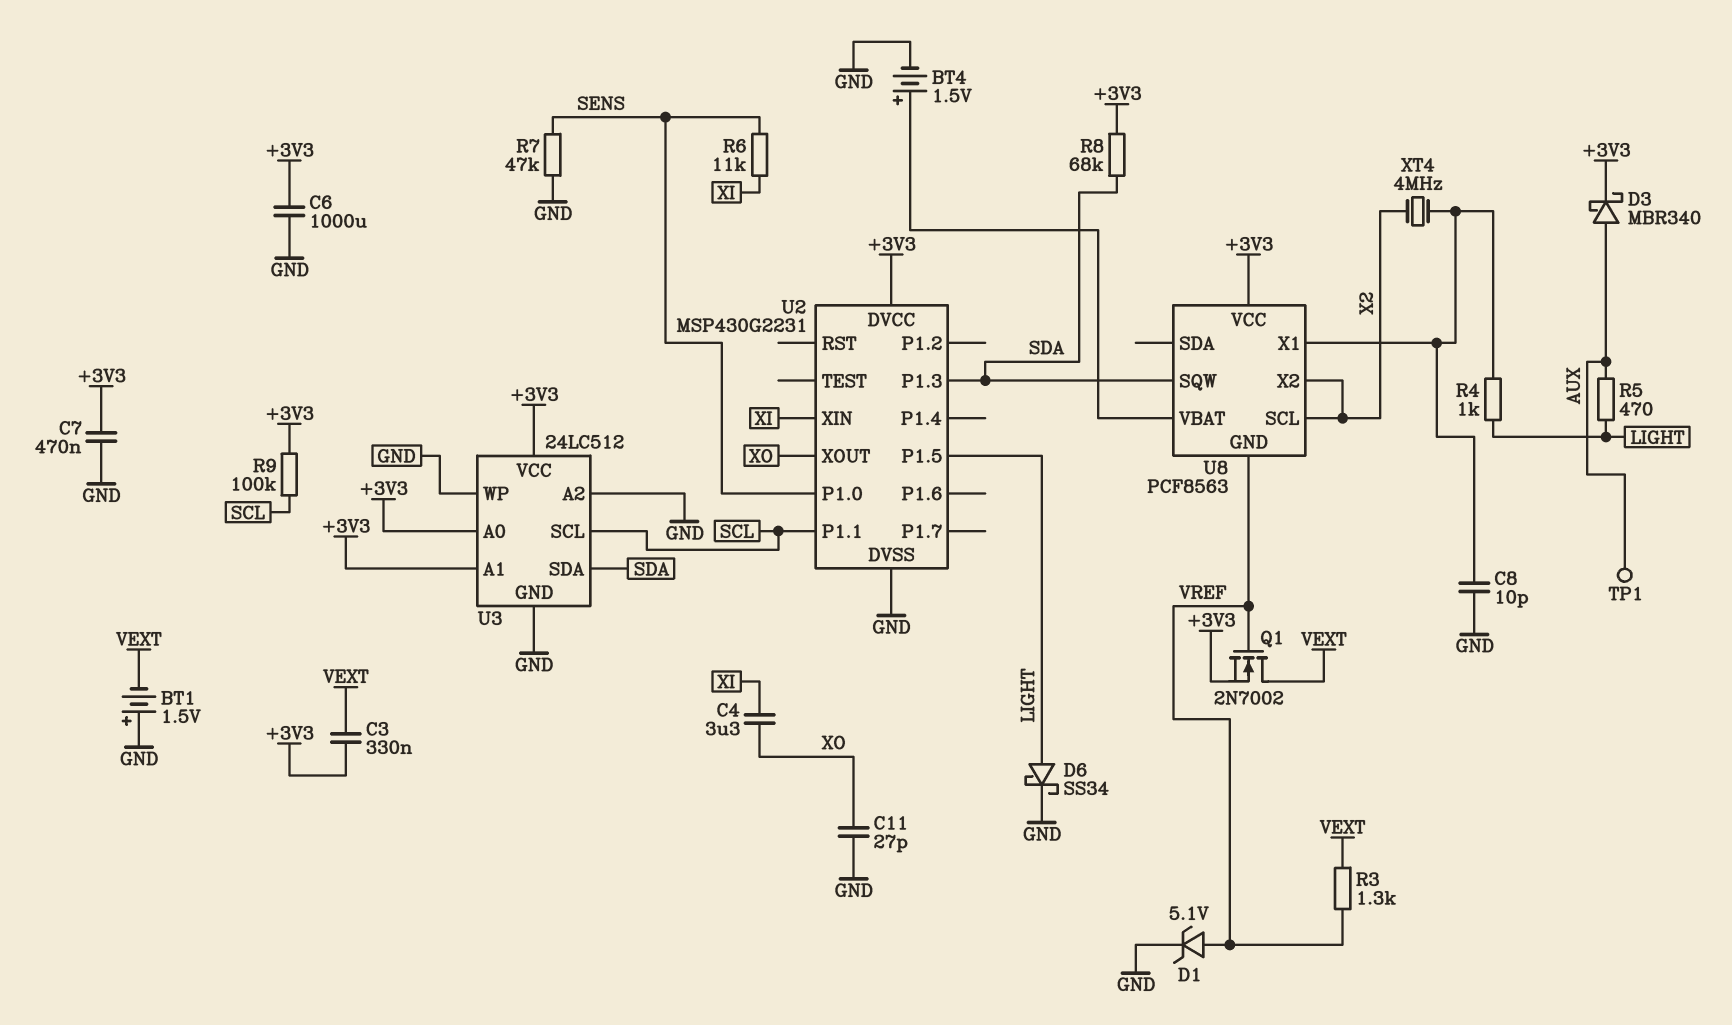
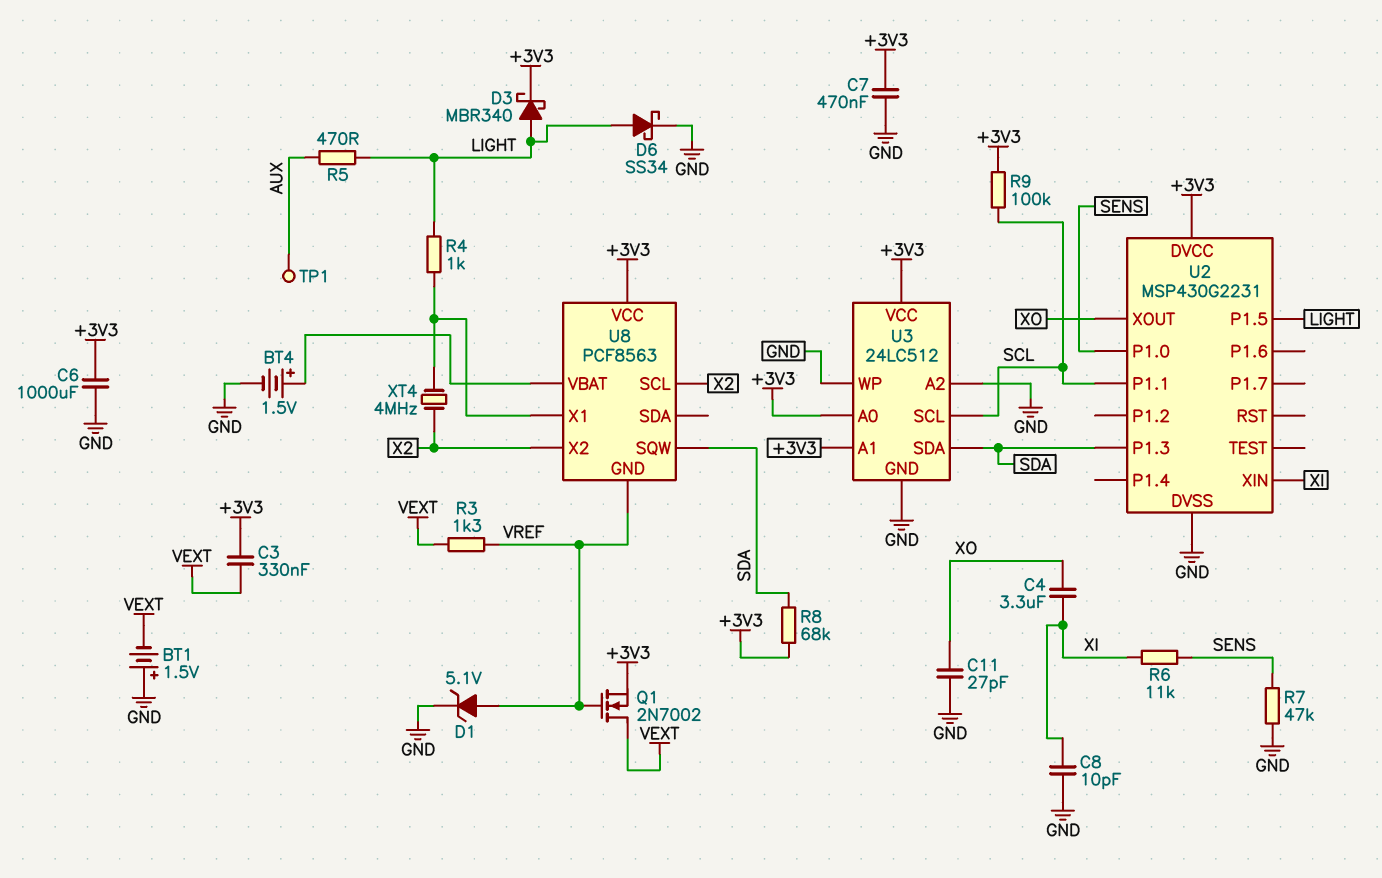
C8: 10pF (GND, U8/X1) -> 10pF (GND, XI)
D3: schottky MBR340 (A AUX, K +3V3) -> schottky MBR340 (A LIGHT, K +3V3)

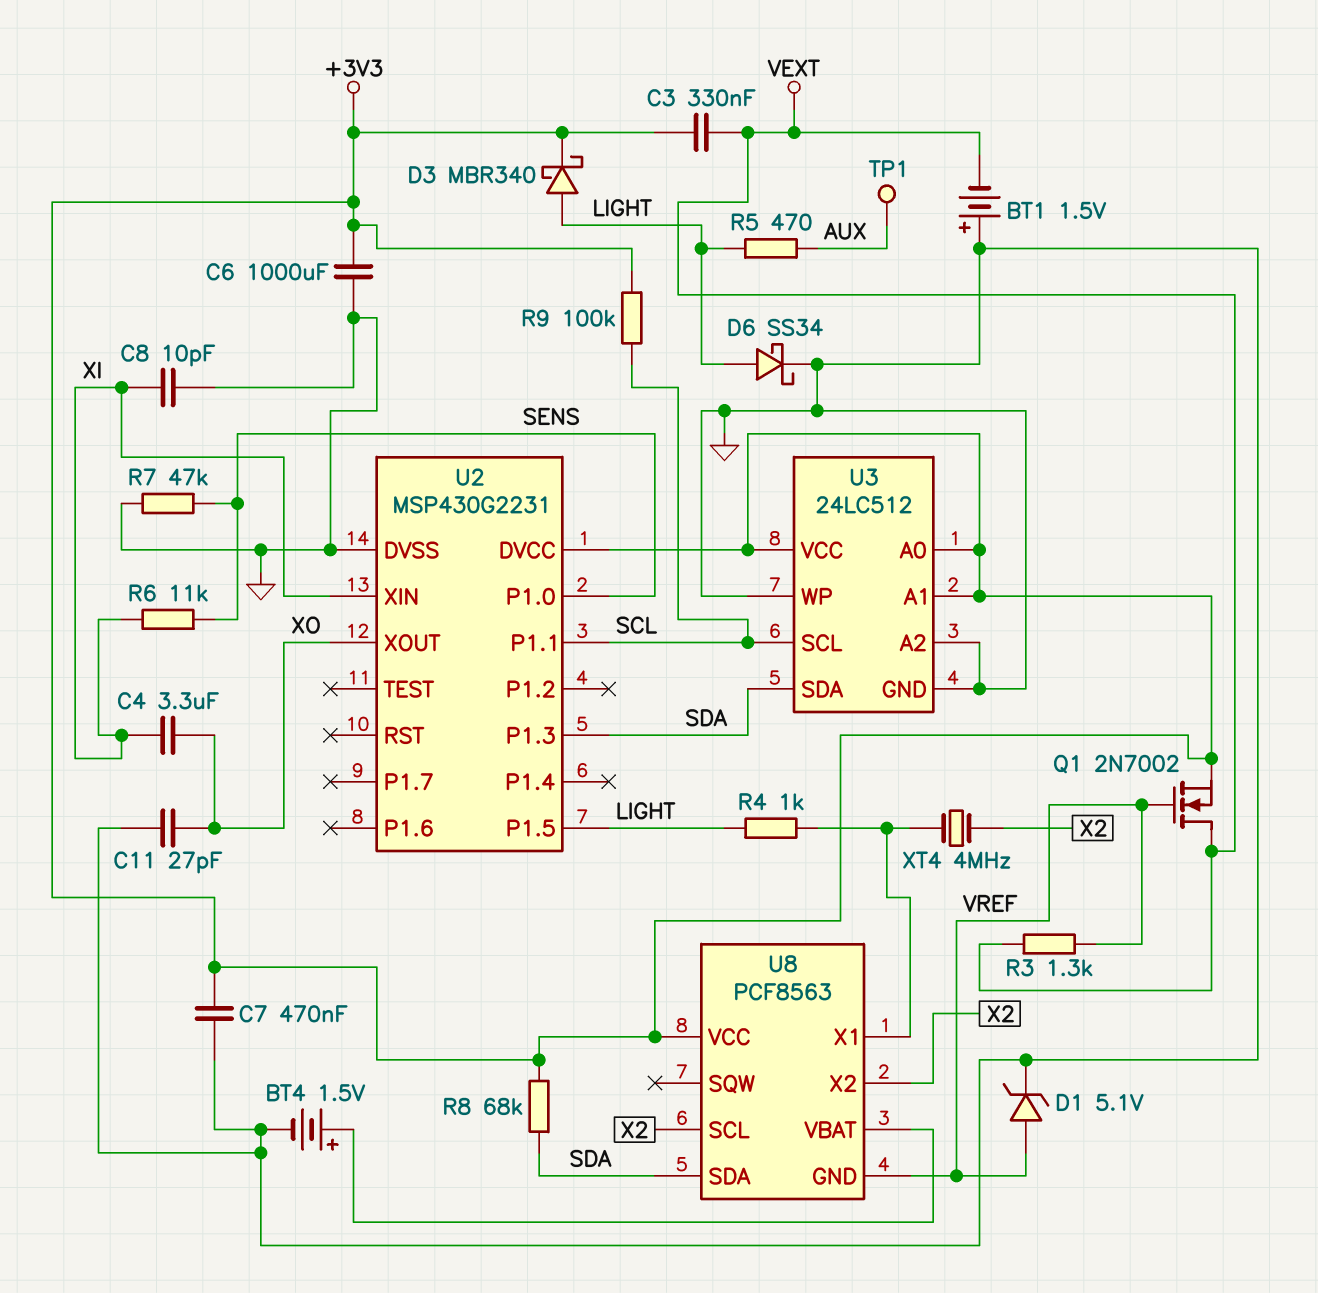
U8 pin SDA: none -> SDA
U8 pin SQW: SDA -> none

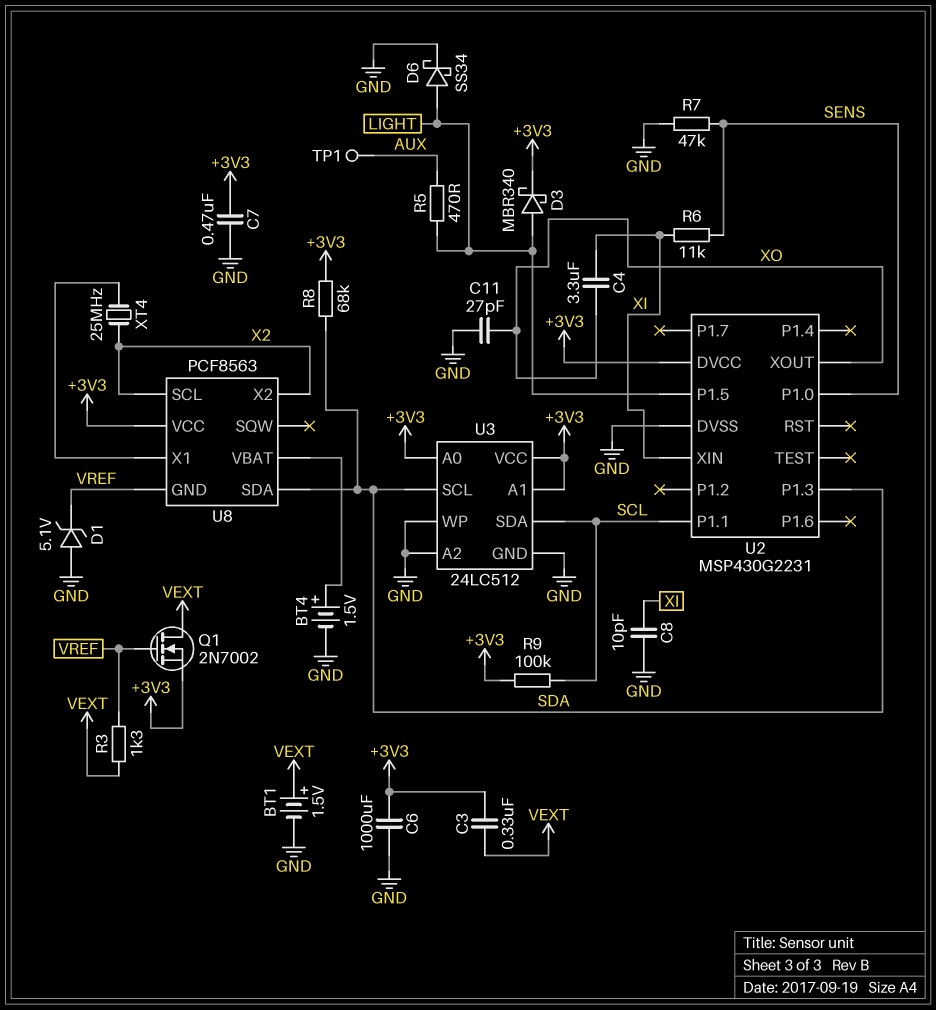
BT1: 1.5V (plus GND, minus VEXT) -> 1.5V (plus VEXT, minus GND)
D1: zener 5.1V (A VREF, K GND) -> zener 5.1V (A GND, K VREF)
R4: 1k (LIGHT, U8/X1) -> none
U3 pin SCL: SCL -> SDA
U3 pin SDA: SDA -> SCL
XT4: 4MHz (U8/X1, X2) -> 25MHz (U8/X1, X2)

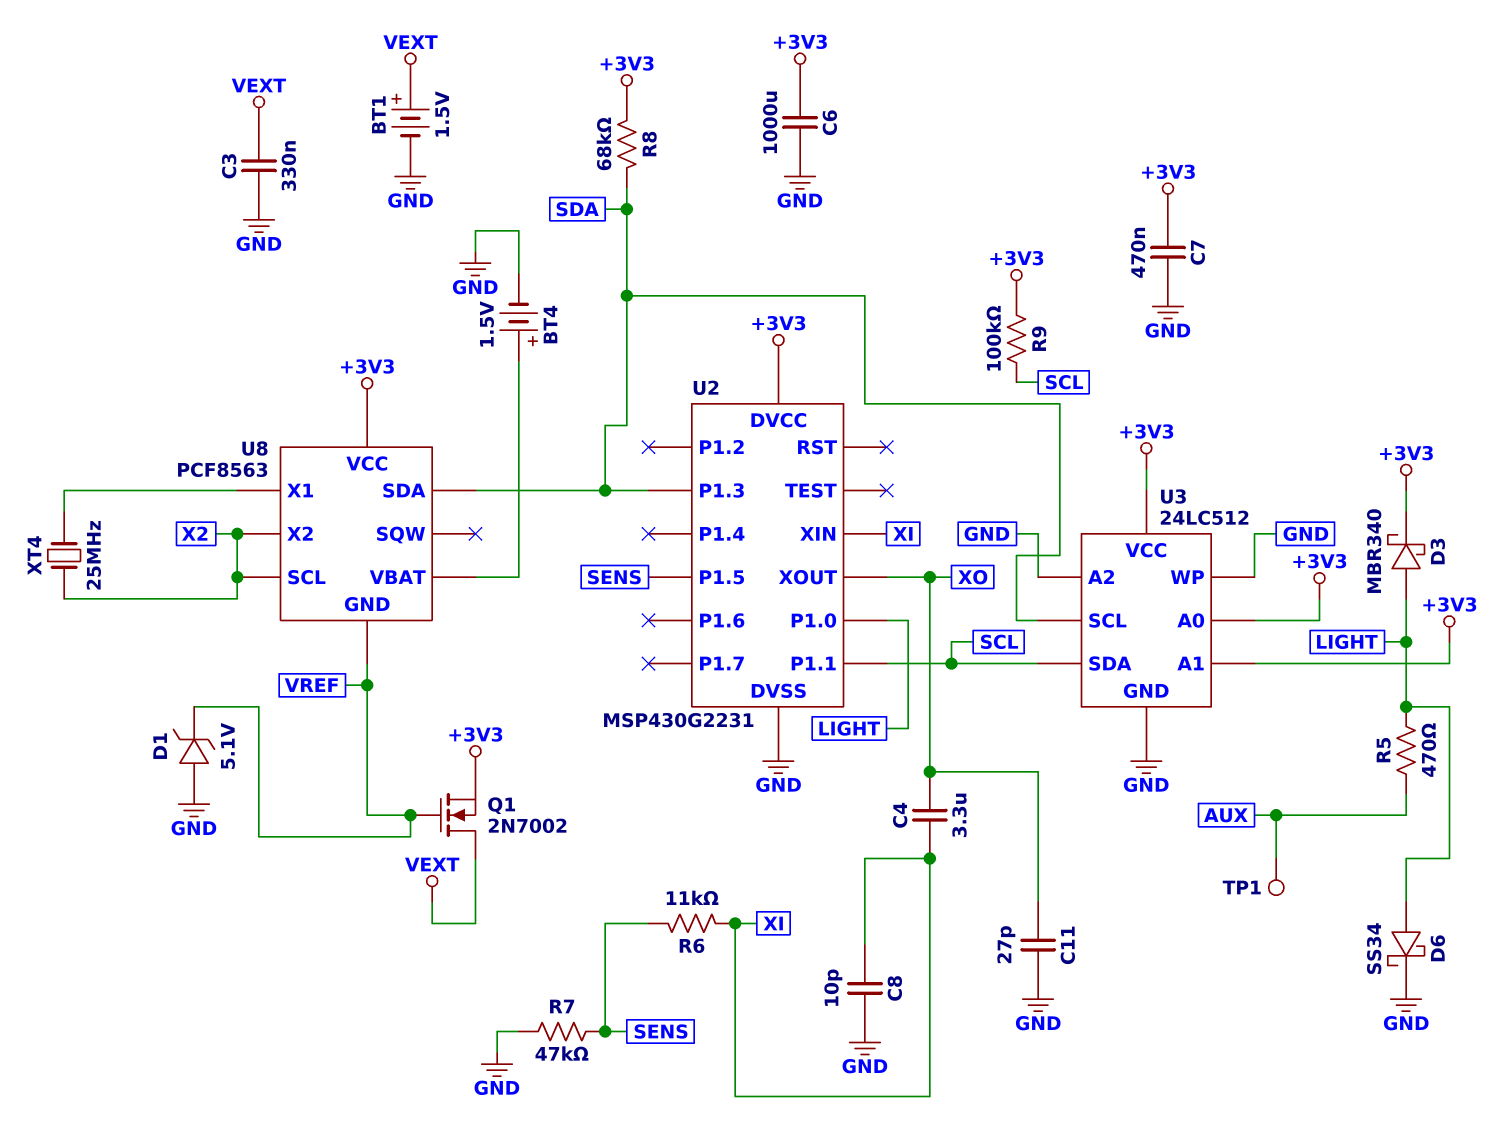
C3: 330nF (+3V3, VEXT) -> 330nF (GND, VEXT)
R3: 1.3k (VEXT, VREF) -> none
U2 pin P1.0: SENS -> LIGHT
U2 pin P1.5: LIGHT -> SENS

